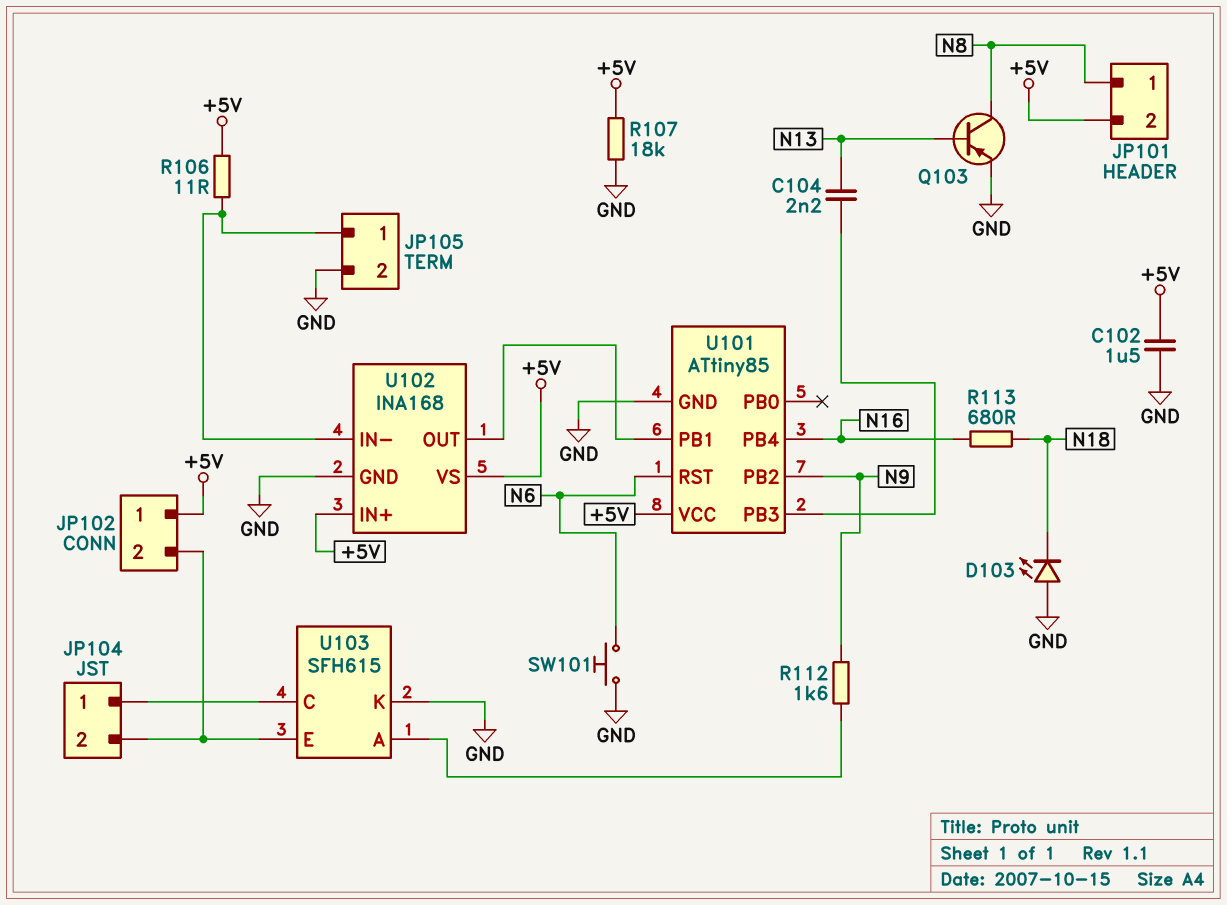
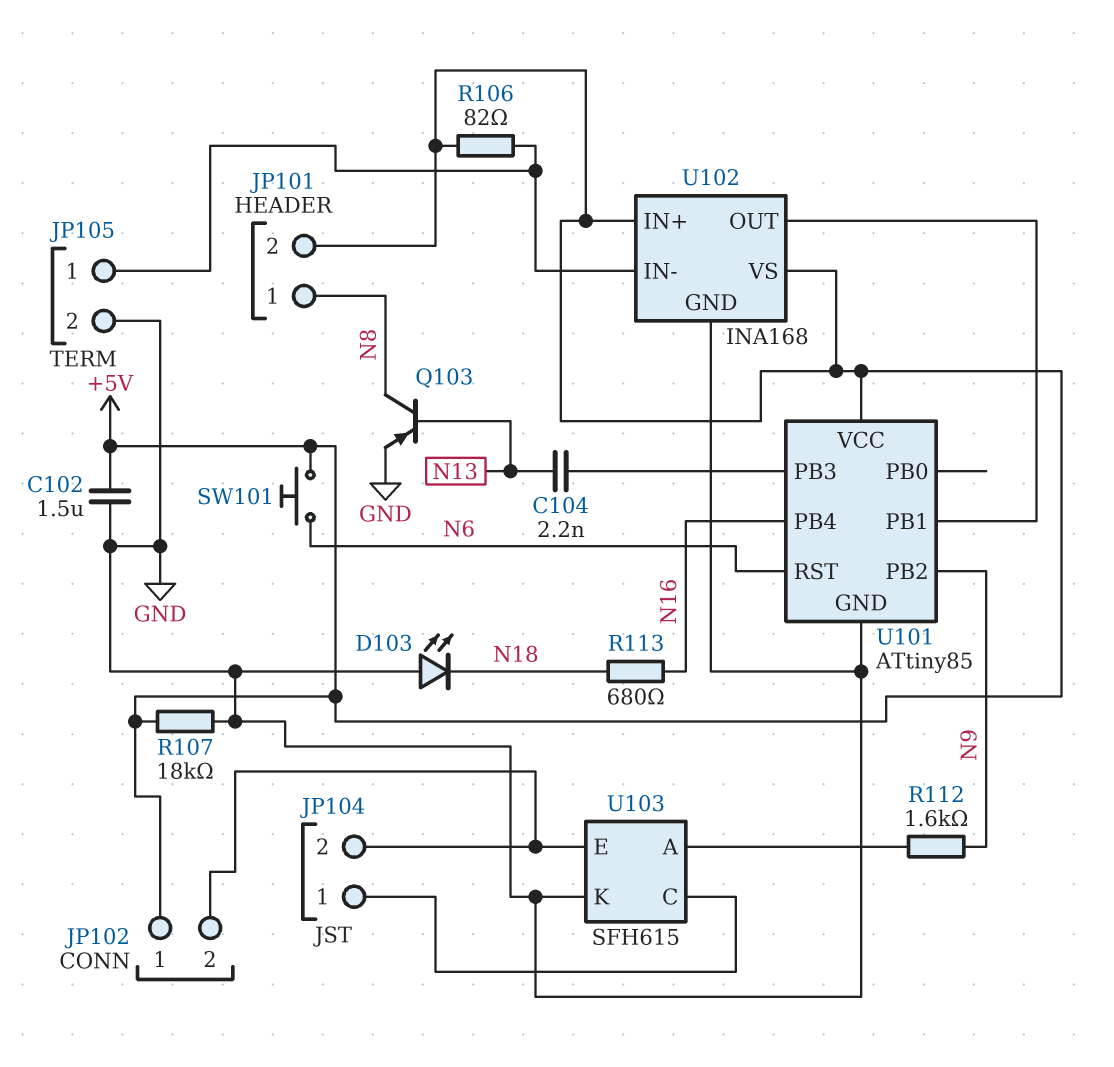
R106: 11 (+5V, JP105/1) -> 82 (+5V, JP105/1)
SW101: button (GND, N6) -> button (+5V, N6)

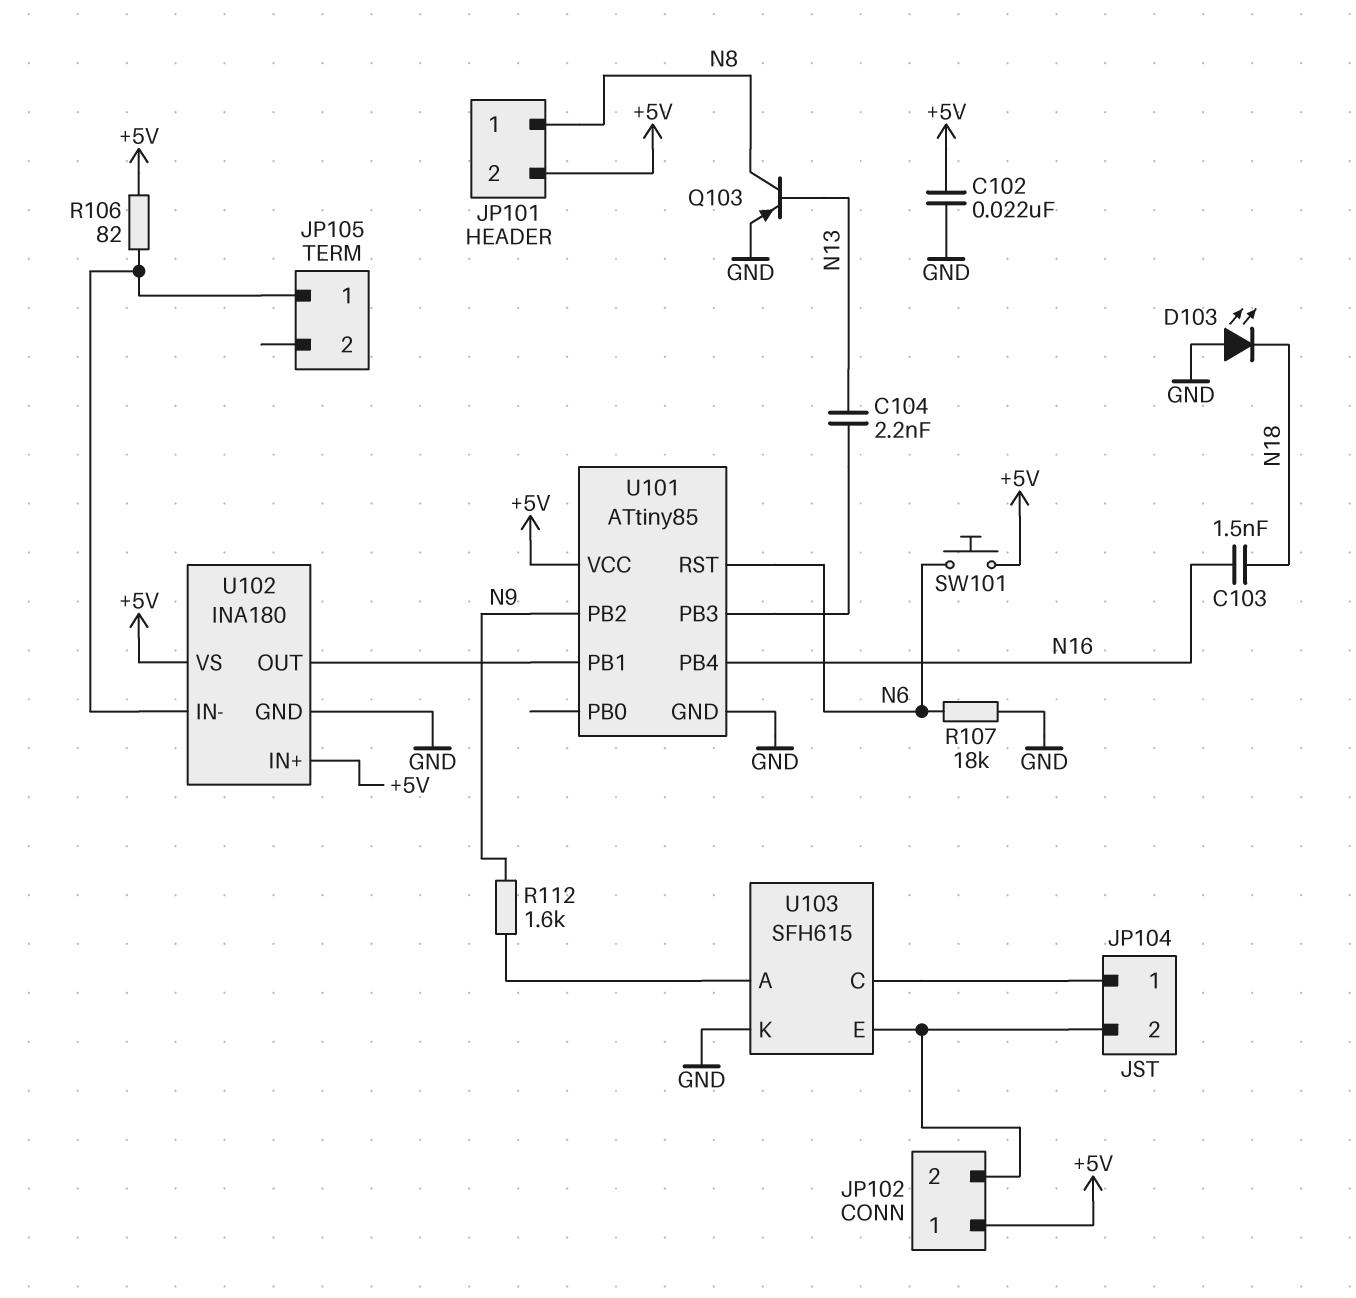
C102: 1.5uF (+5V, GND) -> 22nF (+5V, GND)
C103: none -> 1.5nF (N16, N18)
JP105 pin 2: GND -> none
R107: 18k (+5V, GND) -> 18k (GND, N6)
R113: 680 (N16, N18) -> none
U102: INA168 -> INA180

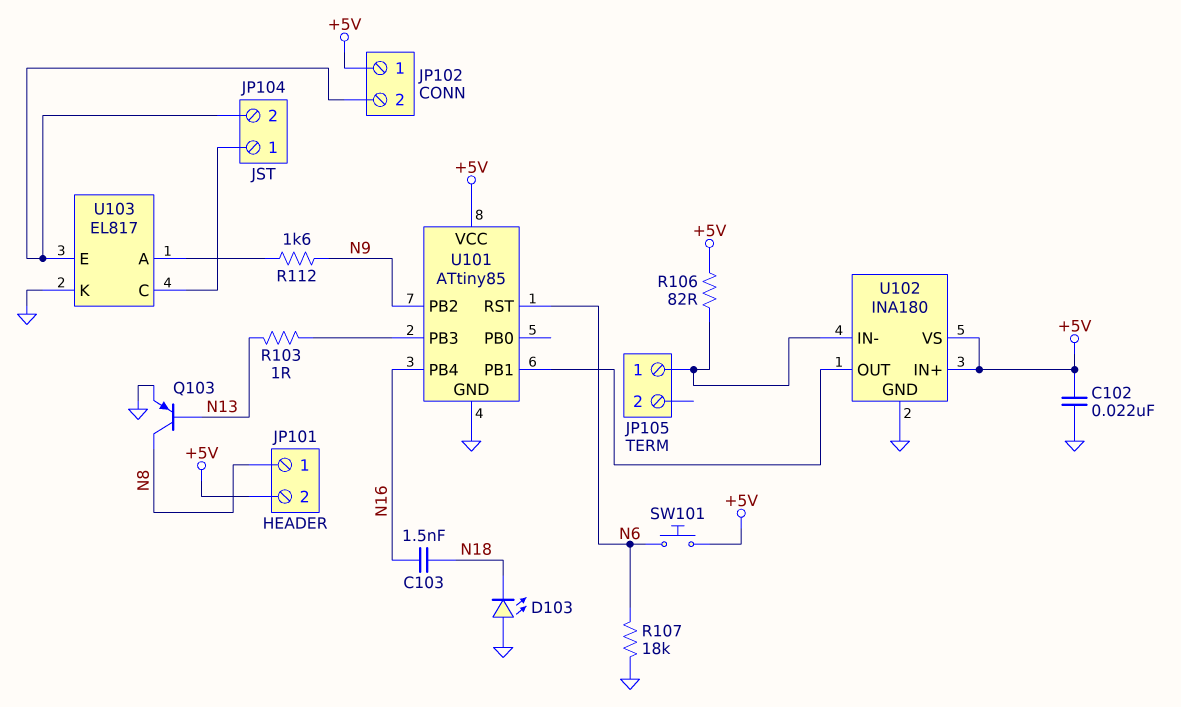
C104: 2.2nF (N13, U101/PB3) -> none
R103: none -> 1 (N13, U101/PB3)
U103: SFH615 -> EL817

